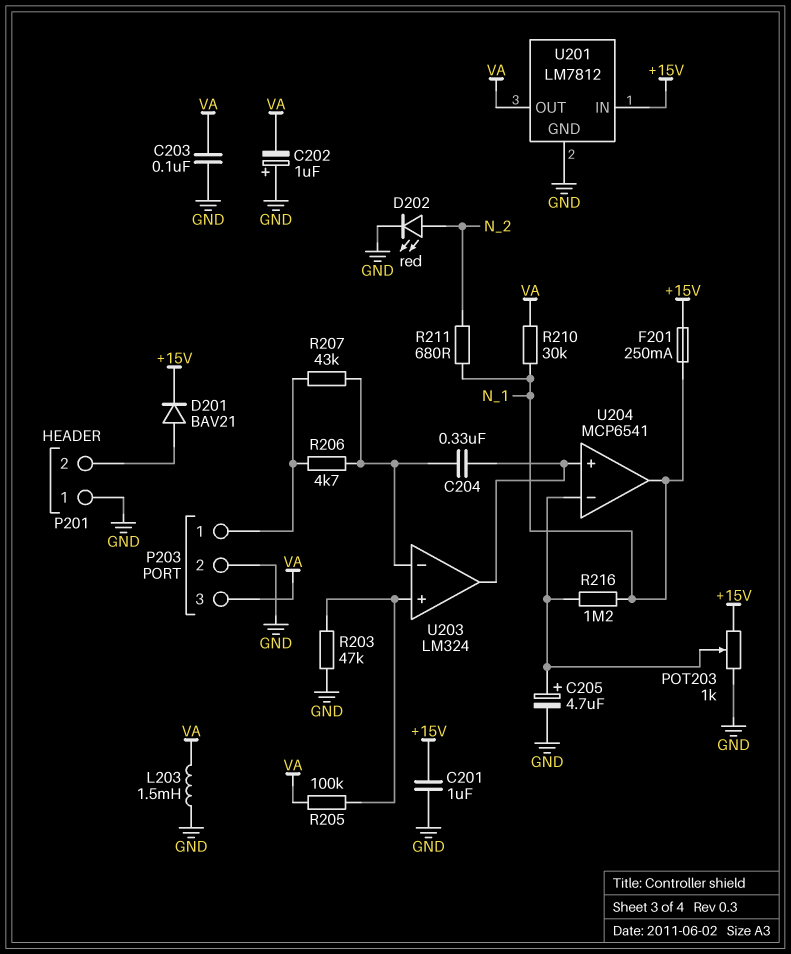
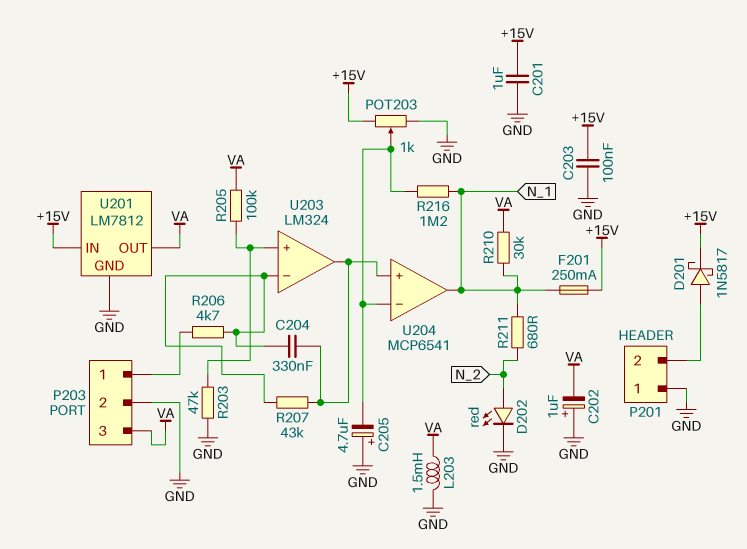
C203: 100nF (GND, VA) -> 100nF (+15V, GND)
C205: 4.7uF (plus U204/in-, minus GND) -> 4.7uF (plus GND, minus U204/in-)
D201: diode BAV21 (A P201/2, K +15V) -> schottky 1N5817 (A P201/2, K +15V)
R207: 43k (P203/1, U203/in-) -> 43k (U203/in-, U203/out)

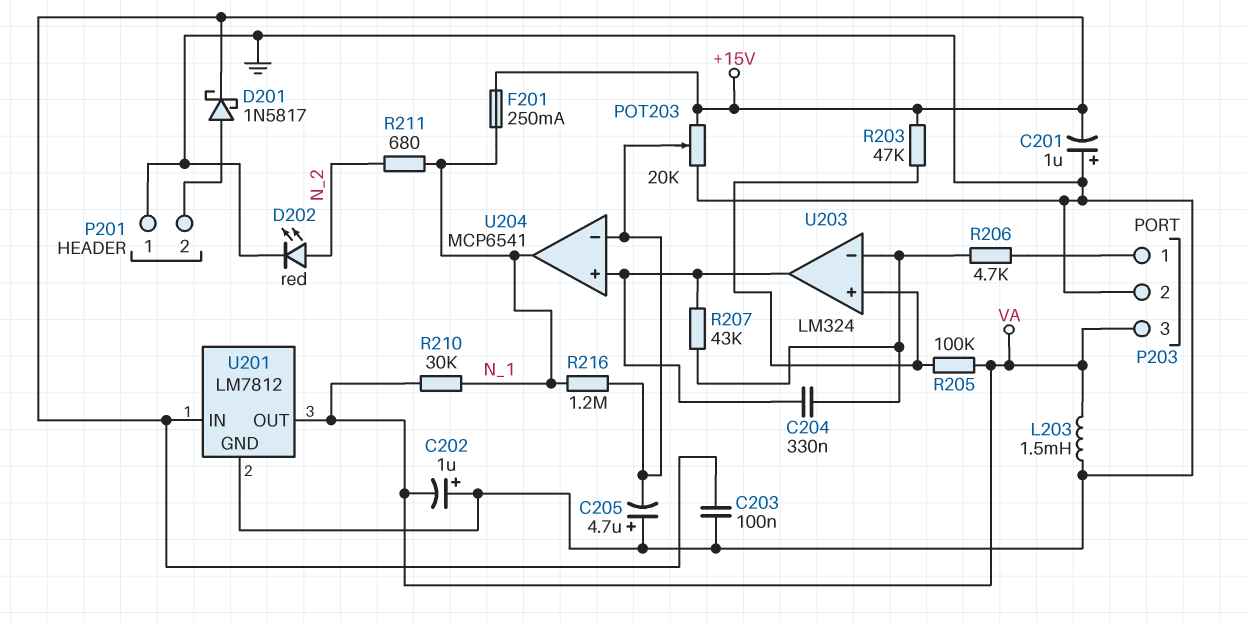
C201: 1uF (+15V, GND) -> 1uF (plus GND, minus +15V)
POT203: 1k (+15V, GND, wiper U204/in-) -> 20k (+15V, GND, wiper U204/in-)
R203: 47k (GND, U203/in+) -> 47k (+15V, U203/in+)

